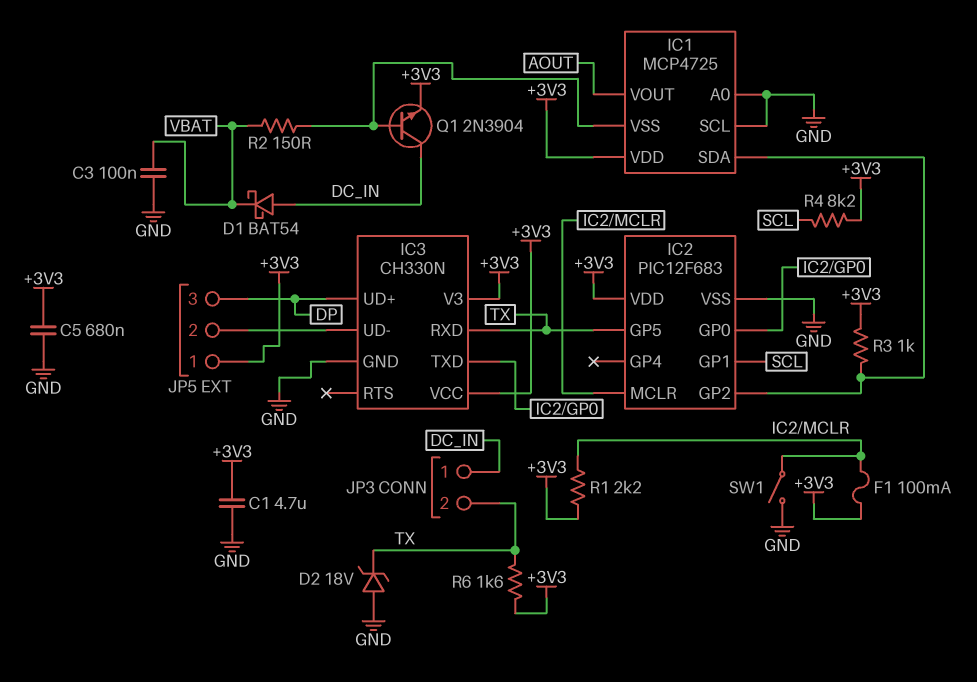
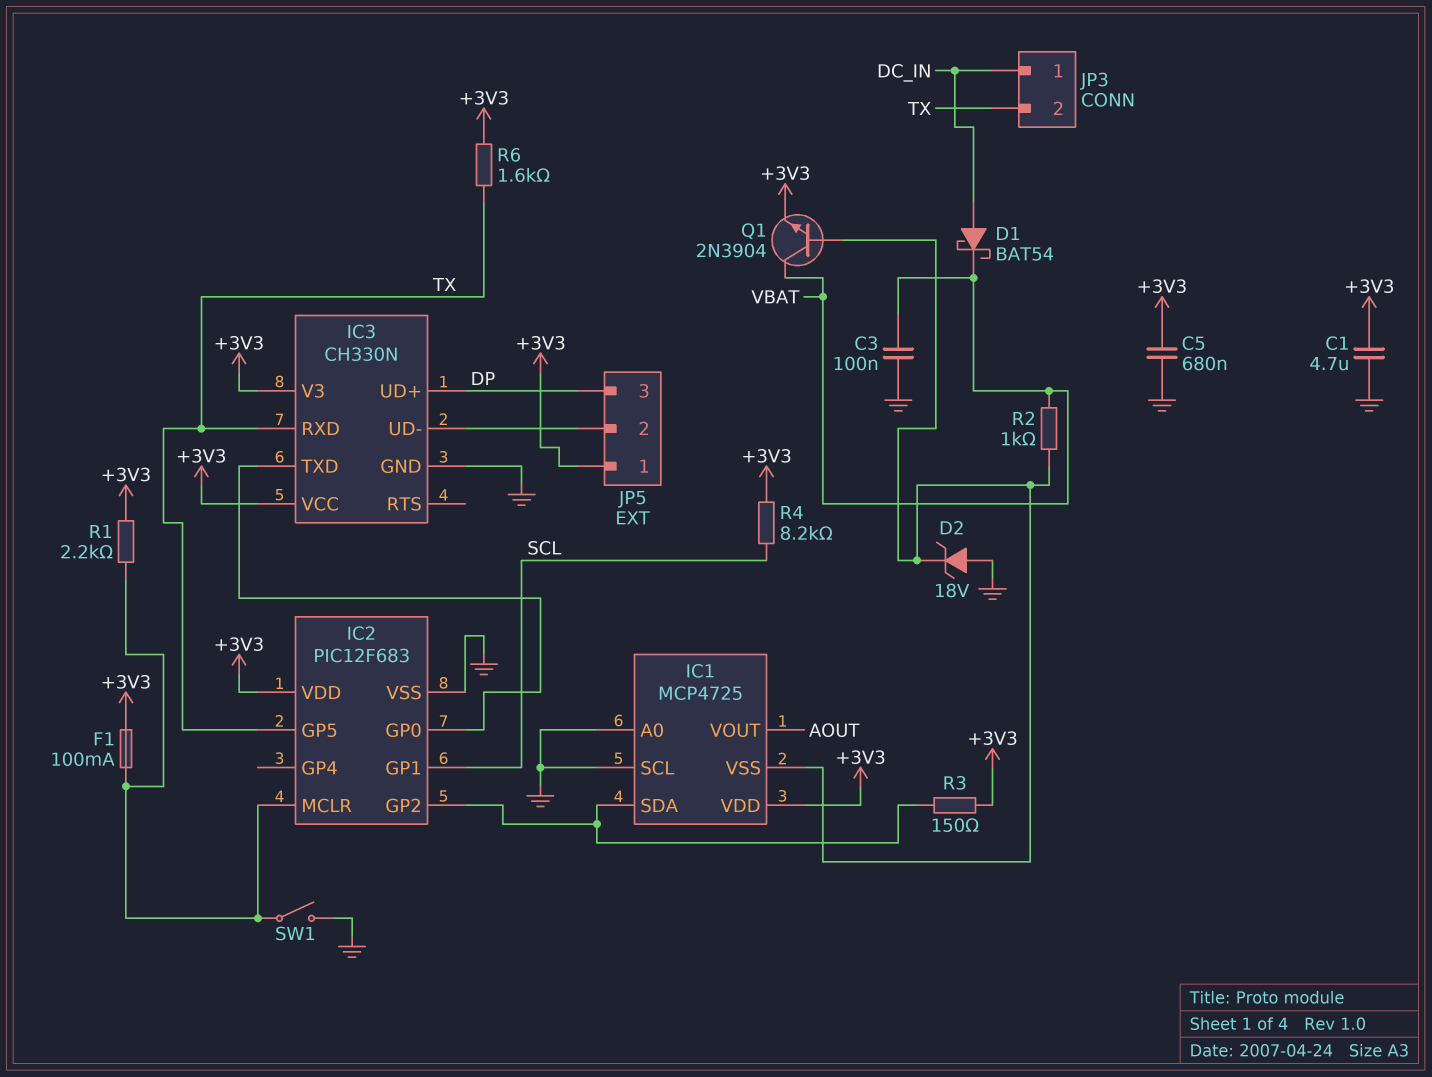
D2: zener 18V (A GND, K TX) -> zener 18V (A GND, K IC1/VSS)
Q1: NPN 2N3904 (B IC1/VSS, C DC_IN, E +3V3) -> NPN 2N3904 (B IC1/VSS, C VBAT, E +3V3)
R2: 150 (IC1/VSS, VBAT) -> 1k (IC1/VSS, VBAT)
R3: 1k (+3V3, IC1/SDA) -> 150 (+3V3, IC1/SDA)

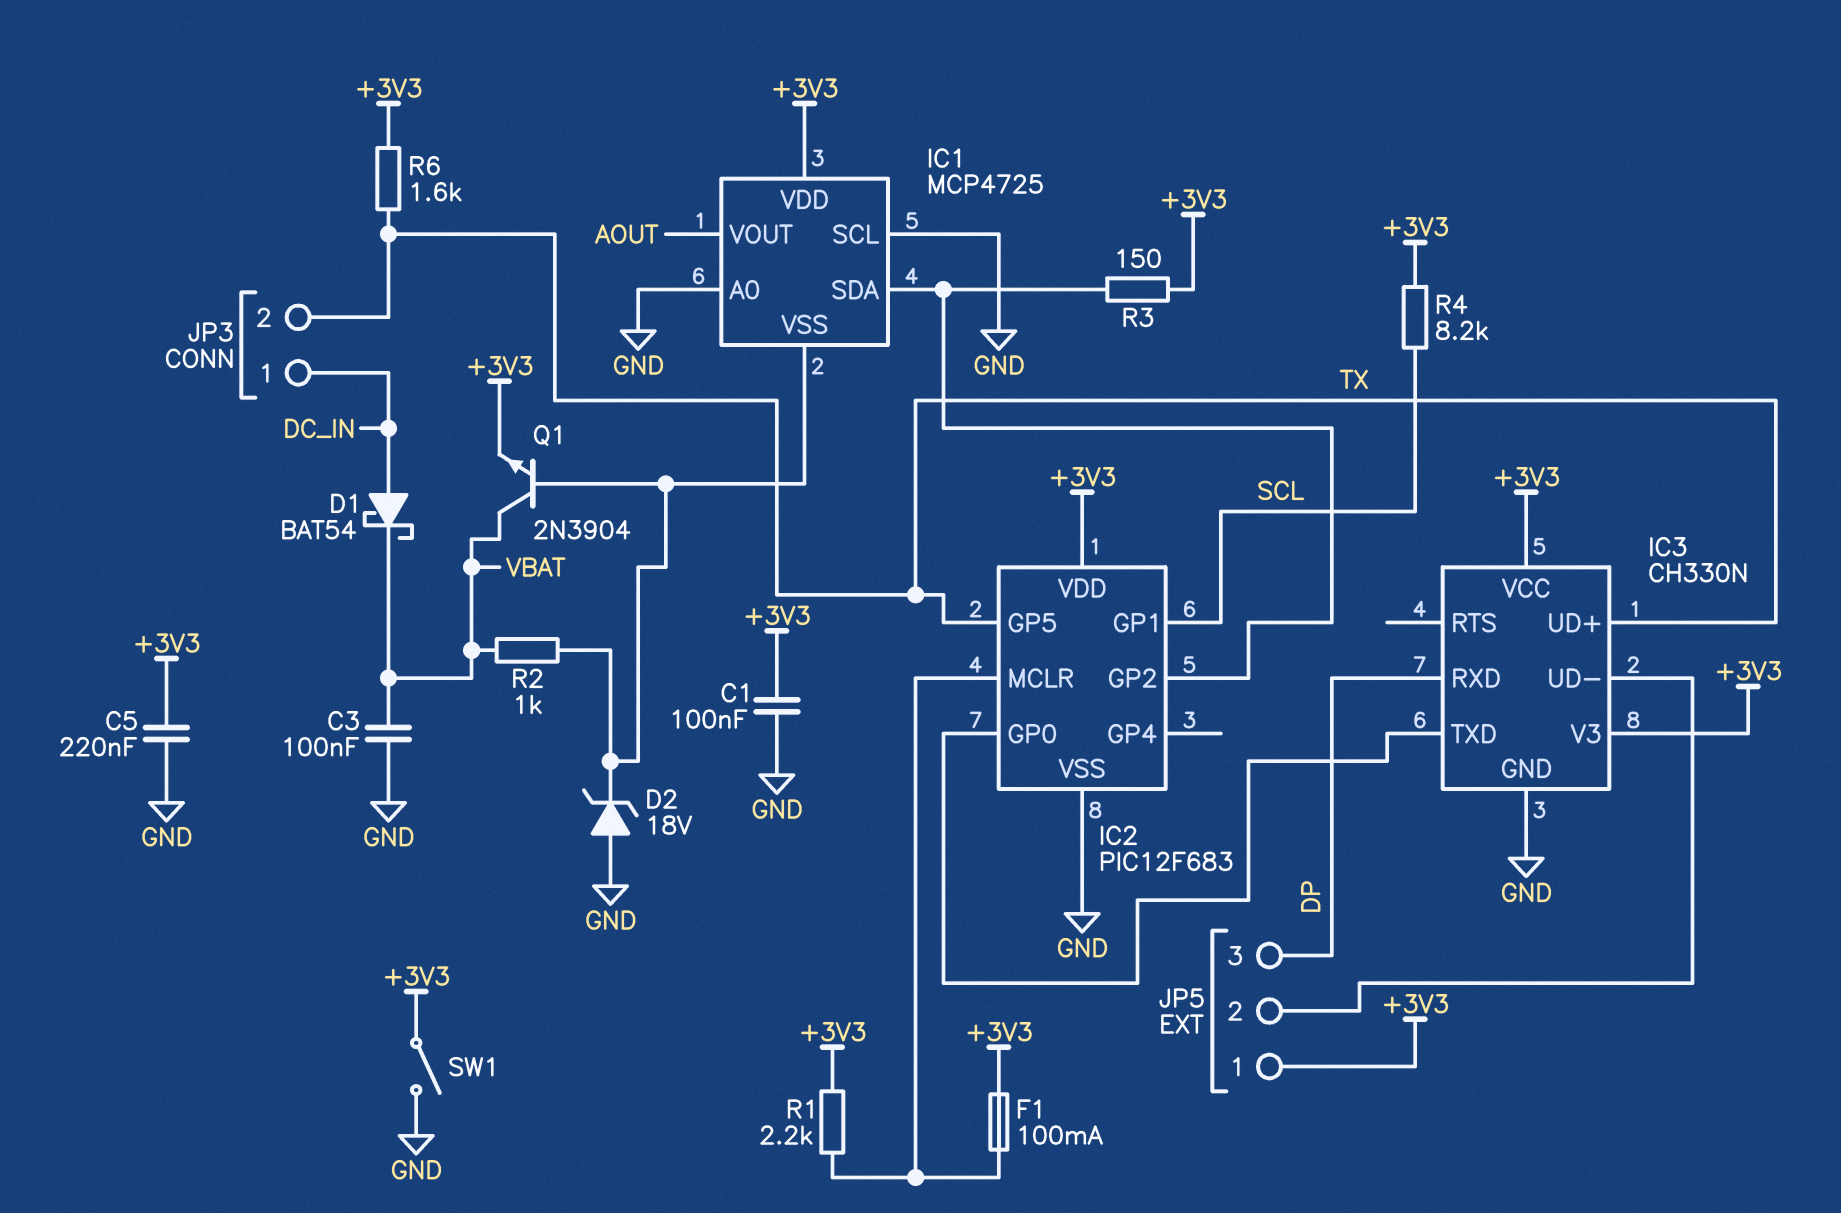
C1: 4.7uF (+3V3, GND) -> 100nF (+3V3, GND)
C5: 680nF (+3V3, GND) -> 220nF (+3V3, GND)
IC3 pin RXD: TX -> DP
IC3 pin UD+: DP -> TX
SW1: switch (GND, IC2/MCLR) -> switch (+3V3, GND)

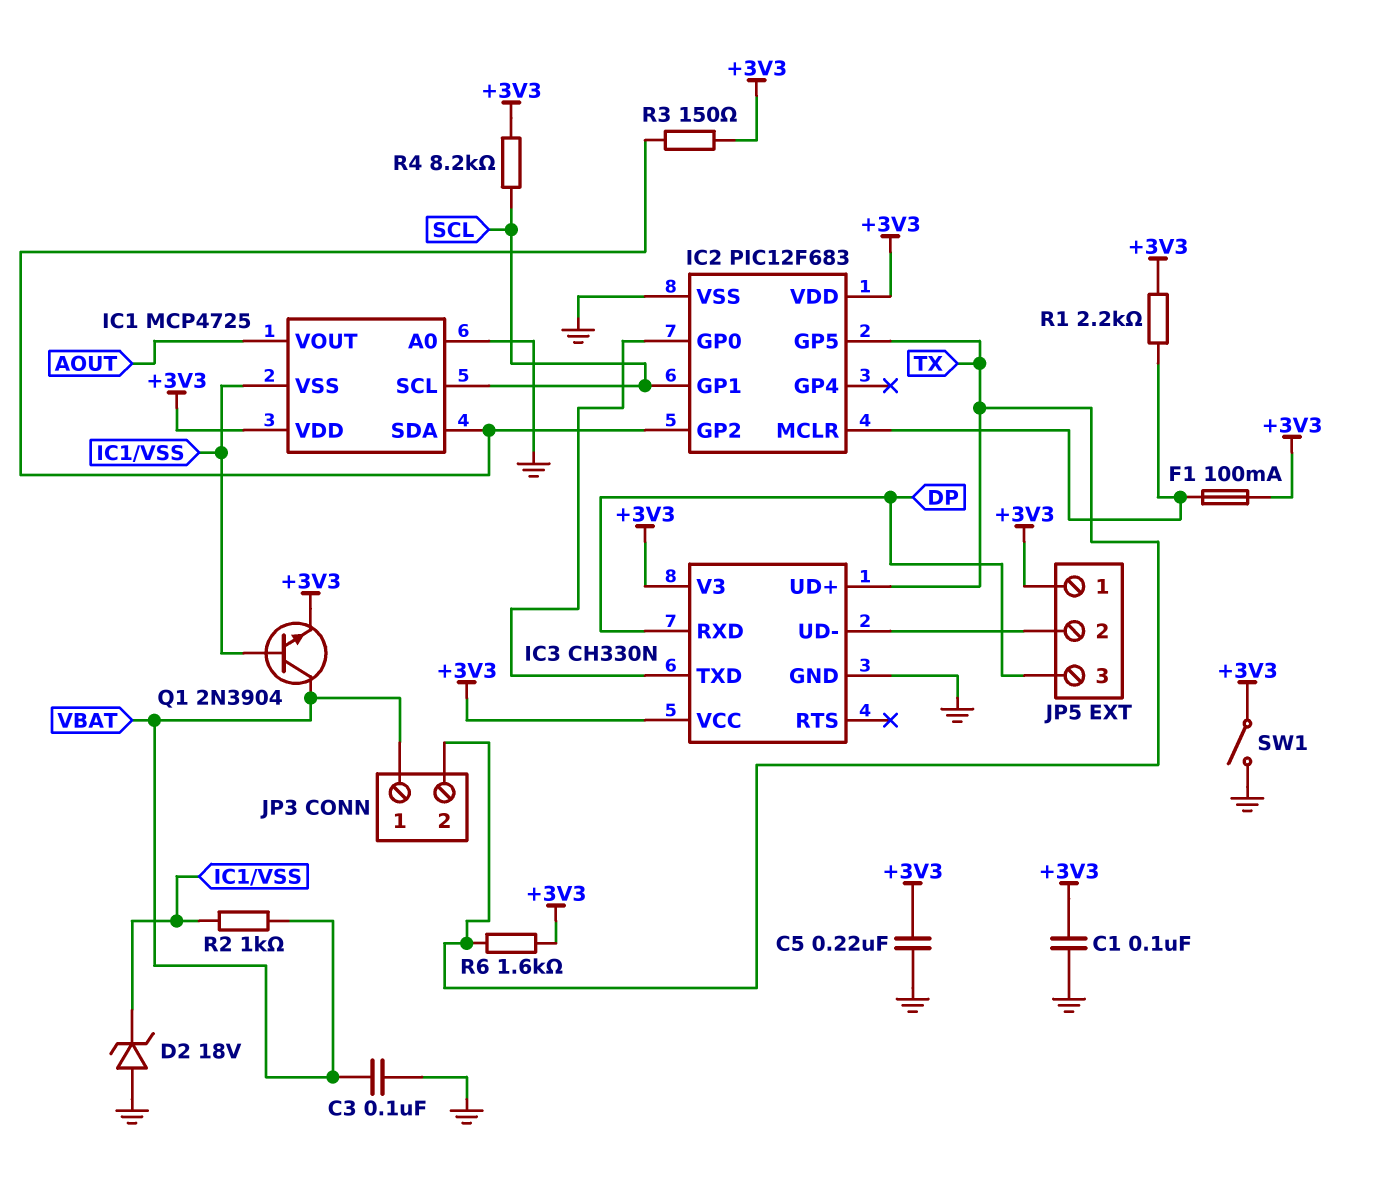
D1: schottky BAT54 (A DC_IN, K VBAT) -> none
IC1 pin SCL: GND -> SCL
JP3 pin 1: DC_IN -> VBAT

